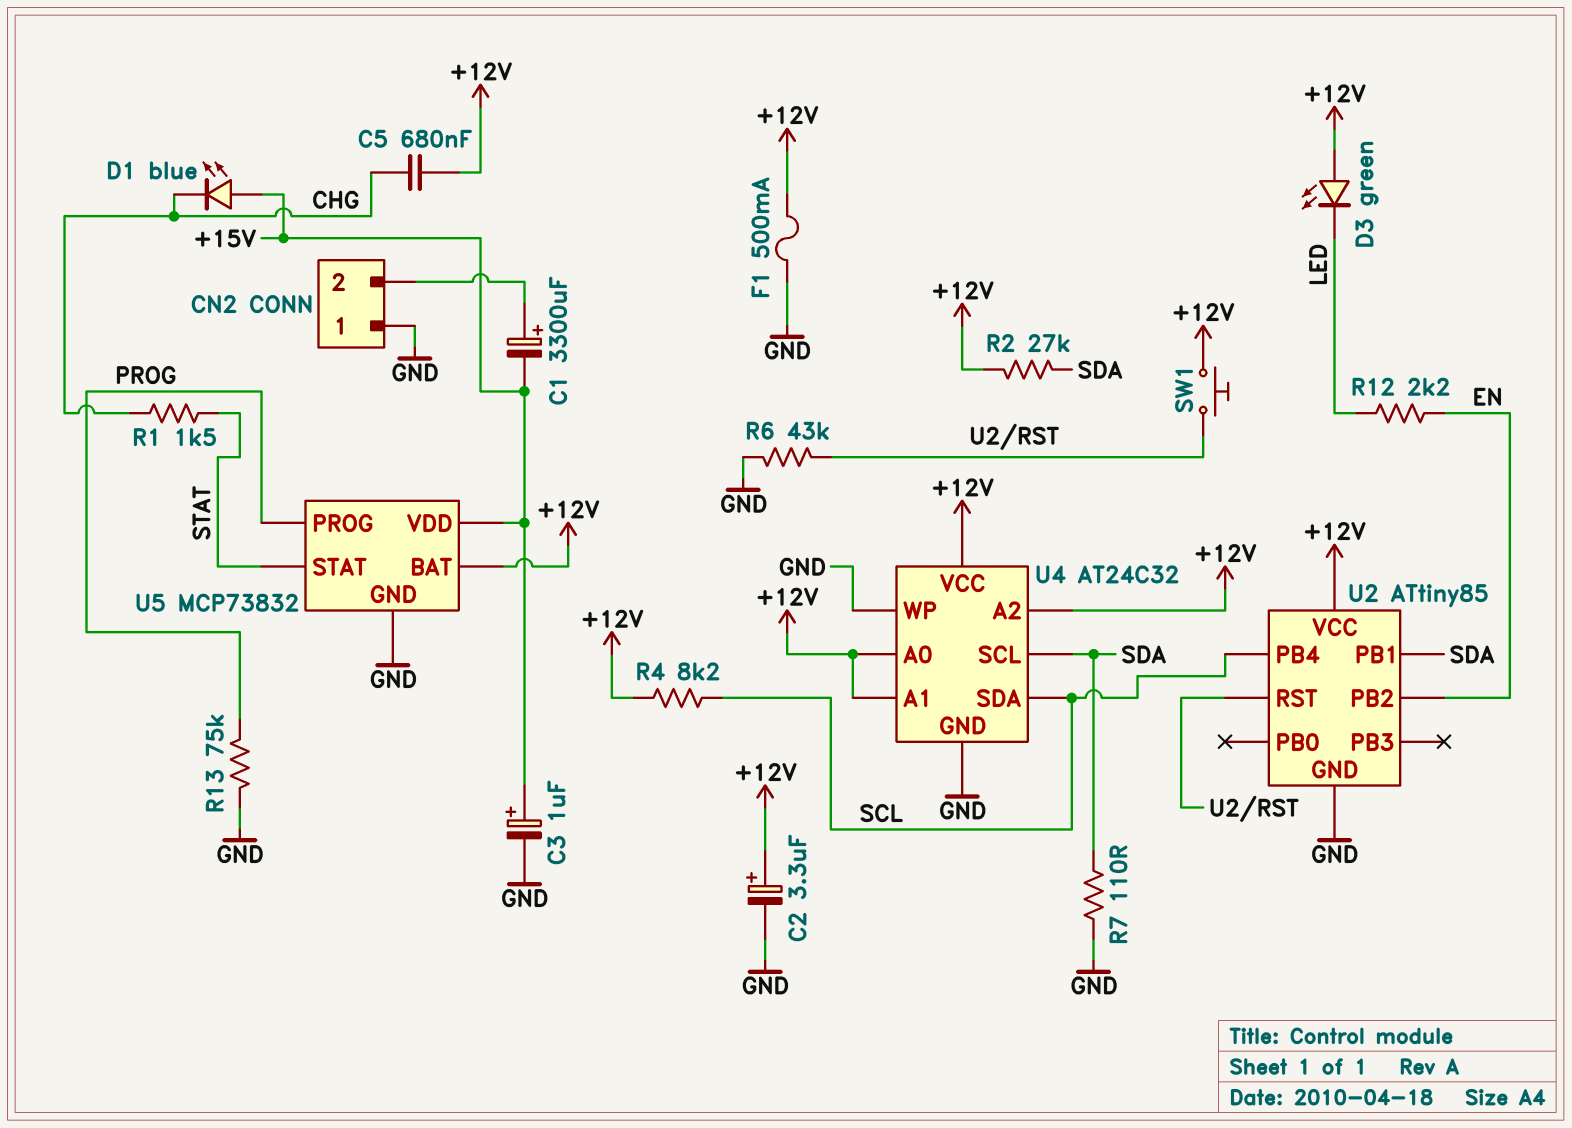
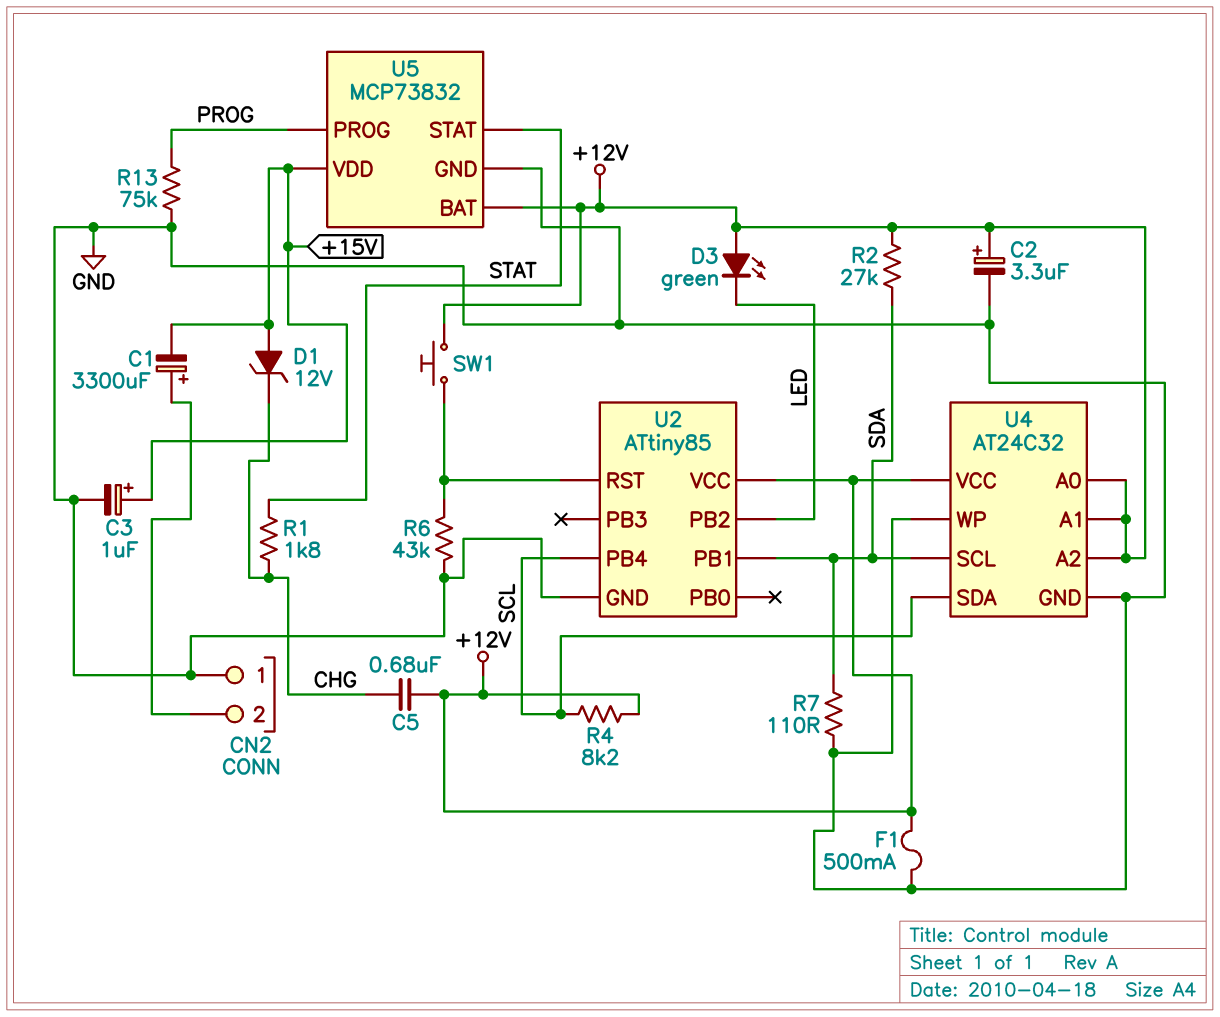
D1: LED blue (A +15V, K CHG) -> zener 12V (A +15V, K CHG)
R1: 1.5k (CHG, STAT) -> 1.8k (CHG, STAT)
R12: 2.2k (EN, LED) -> none
U2 pin PB2: EN -> LED

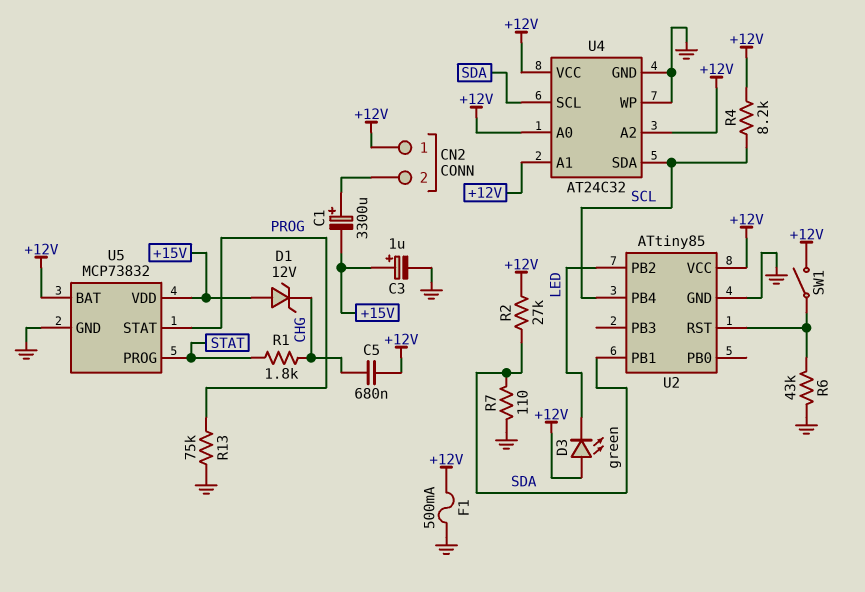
C2: 3.3uF (plus +12V, minus GND) -> none
CN2 pin 1: GND -> +12V
SW1: button (+12V, U2/RST) -> switch (+12V, U2/RST)
U5 pin PROG: PROG -> STAT
U5 pin STAT: STAT -> PROG

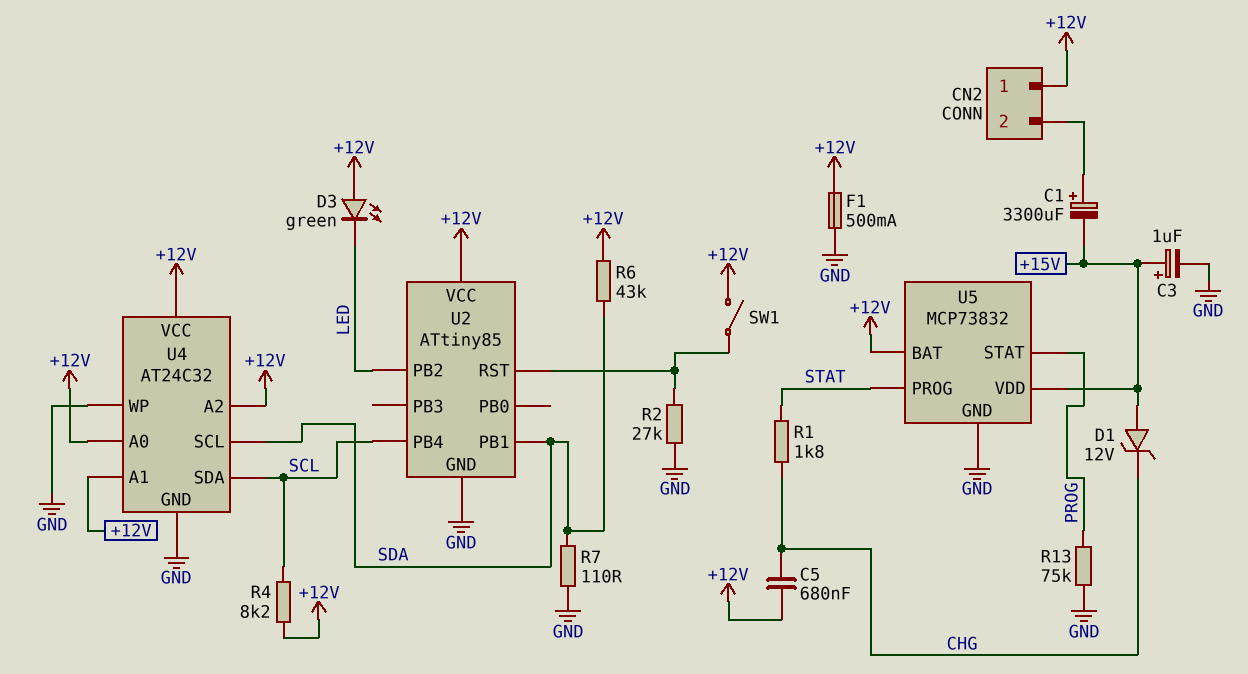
R2: 27k (+12V, SDA) -> 27k (GND, U2/RST)
R6: 43k (GND, U2/RST) -> 43k (+12V, SDA)

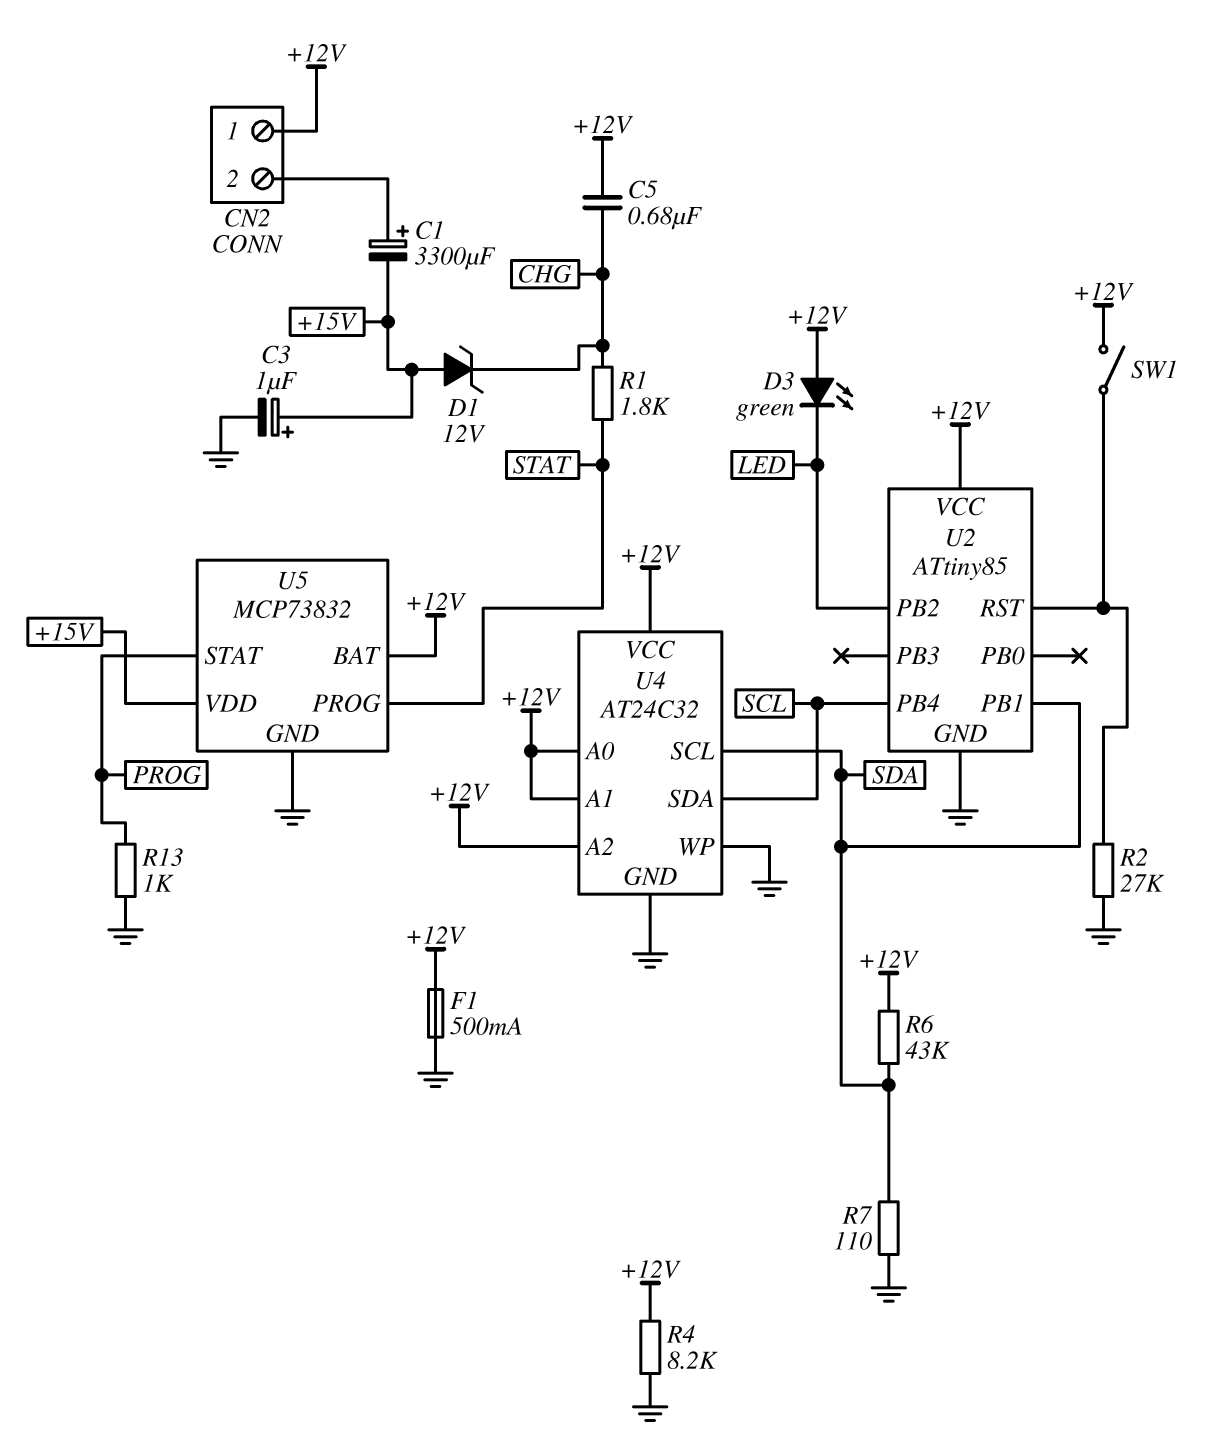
R4: 8.2k (+12V, SCL) -> 8.2k (+12V, GND)
R13: 75k (GND, PROG) -> 1k (GND, PROG)

